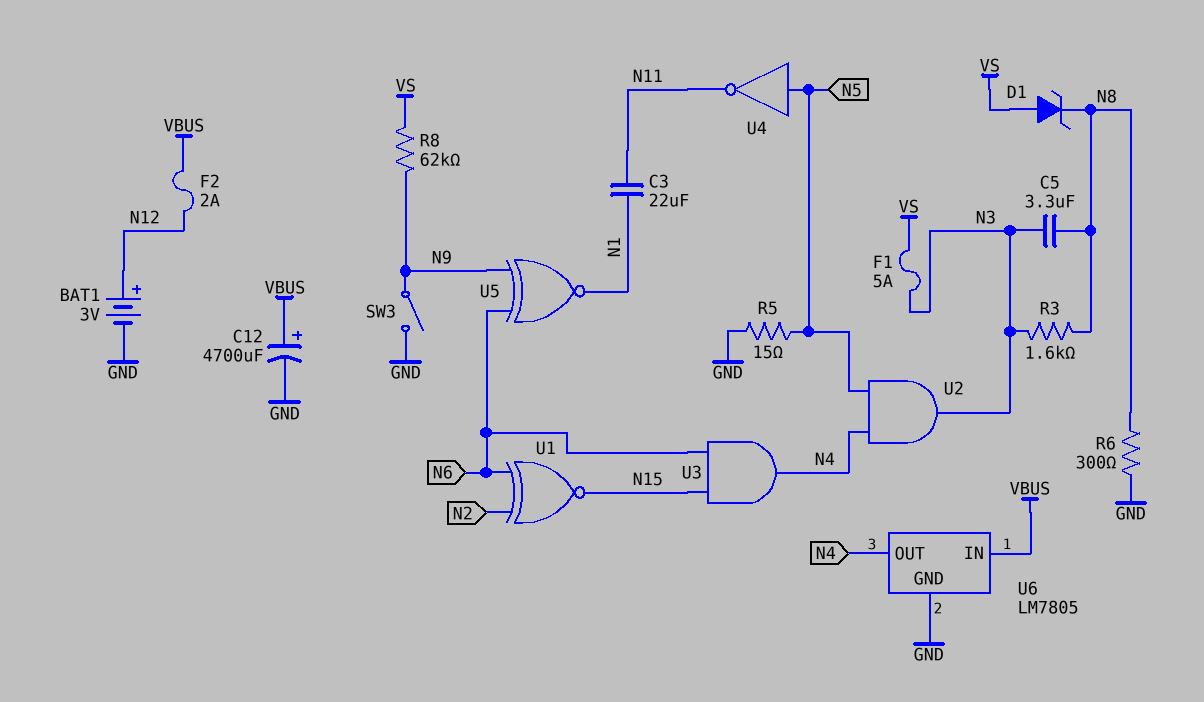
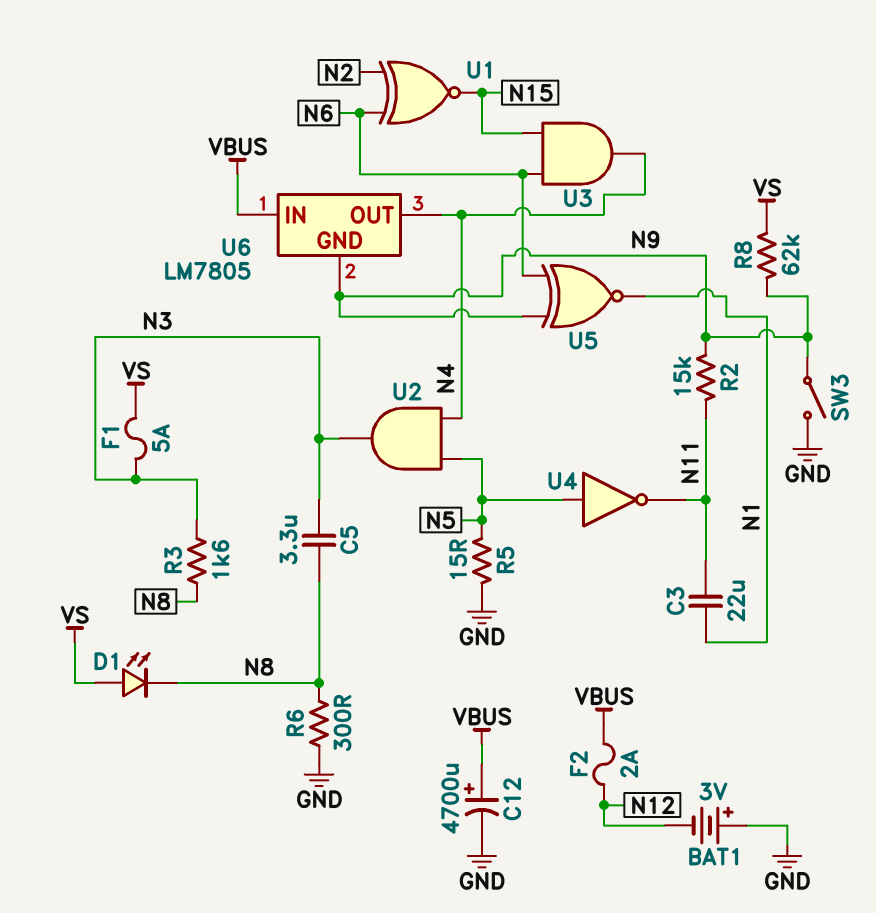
BAT1: 3V (plus N12, minus GND) -> 3V (plus GND, minus N12)
D1: zener (A VS, K N8) -> LED (A VS, K N8)
R2: none -> 15k (N9, N11)
U6 pin GND: GND -> N9

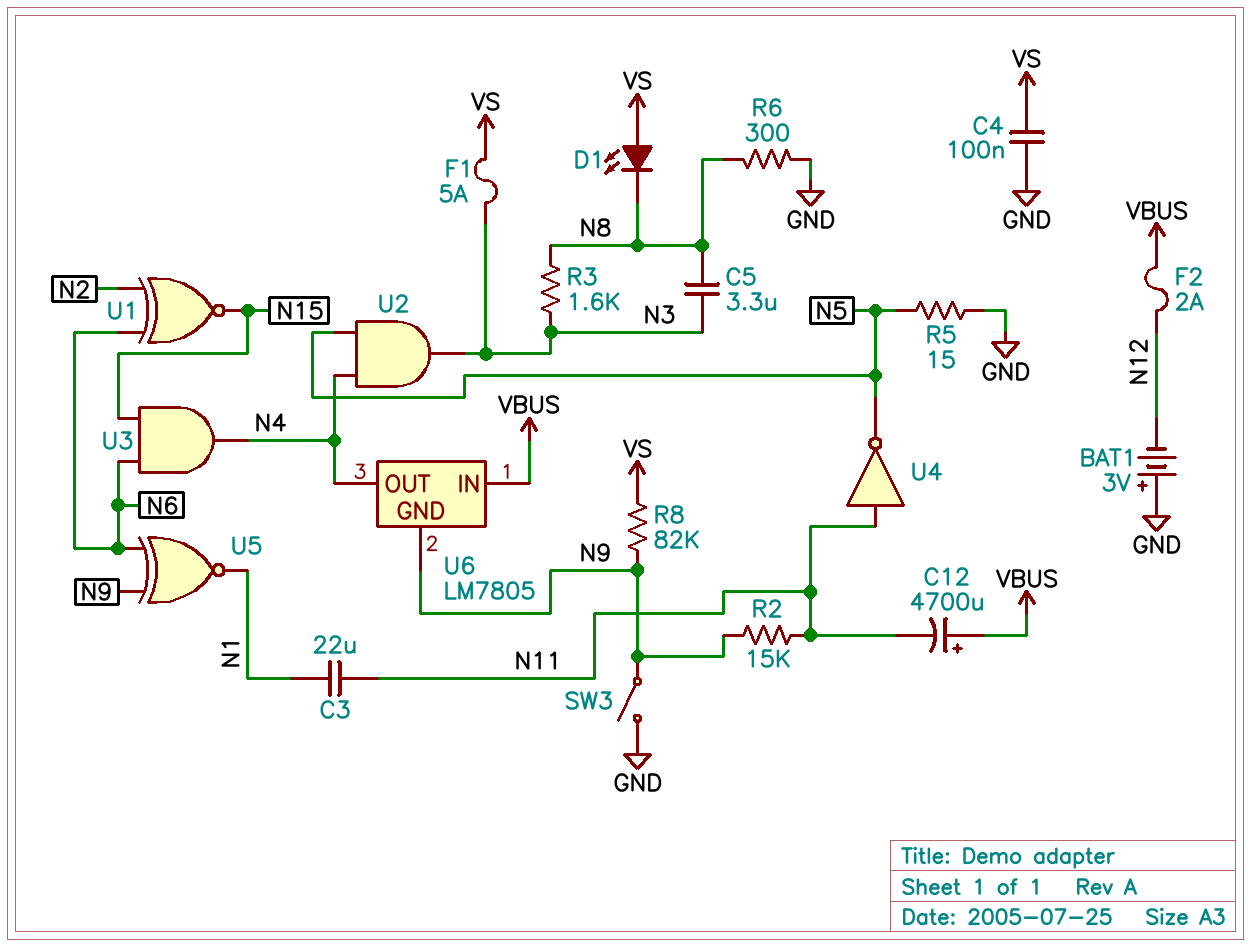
C4: none -> 100nF (GND, VS)
C12: 4700uF (plus VBUS, minus GND) -> 4700uF (plus VBUS, minus N11)
R8: 62k (N9, VS) -> 82k (N9, VS)
U4: NOT (in N5, out N11) -> NOT (in N11, out N5)

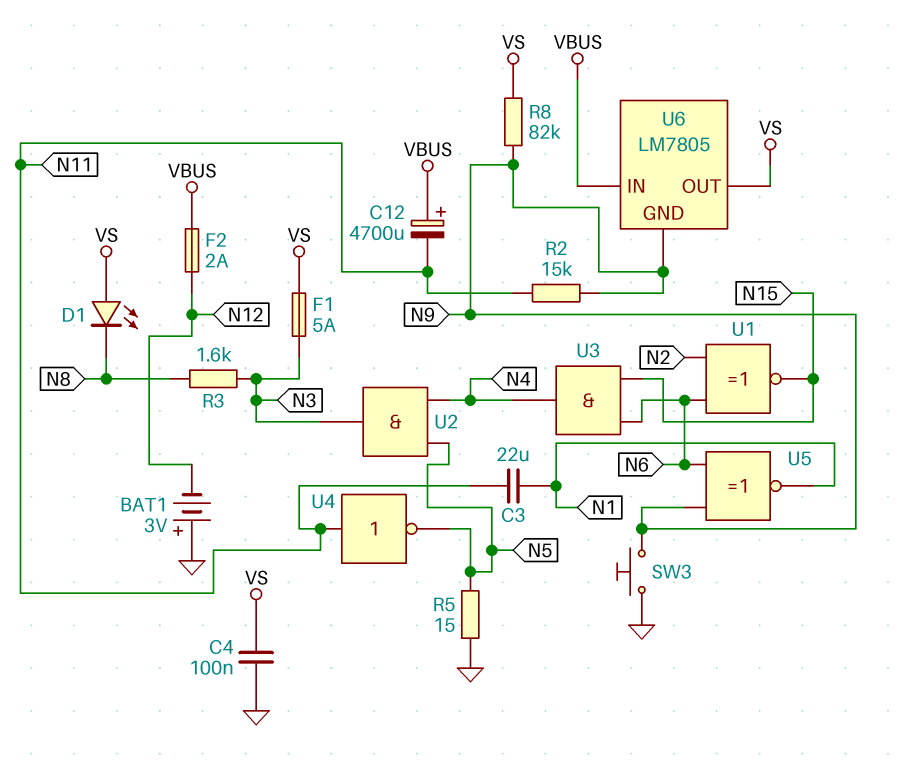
C5: 3.3uF (N3, N8) -> none
R6: 300 (GND, N8) -> none
SW3: switch (GND, N9) -> button (GND, N9)
U6 pin OUT: N4 -> VS

